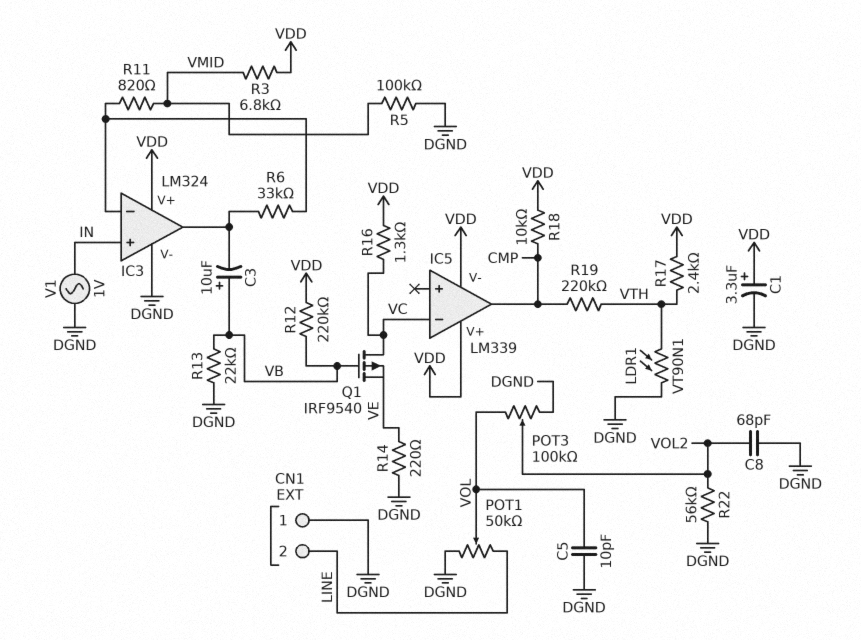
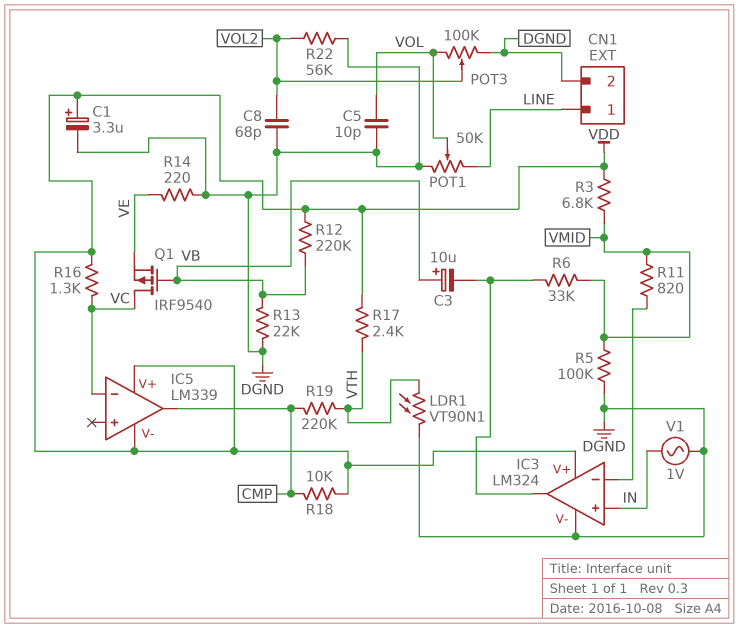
CN1 pin 1: DGND -> LINE
CN1 pin 2: LINE -> DGND
R6: 33k (IC3/in-, IC3/out) -> 33k (IC3/out, VMID)

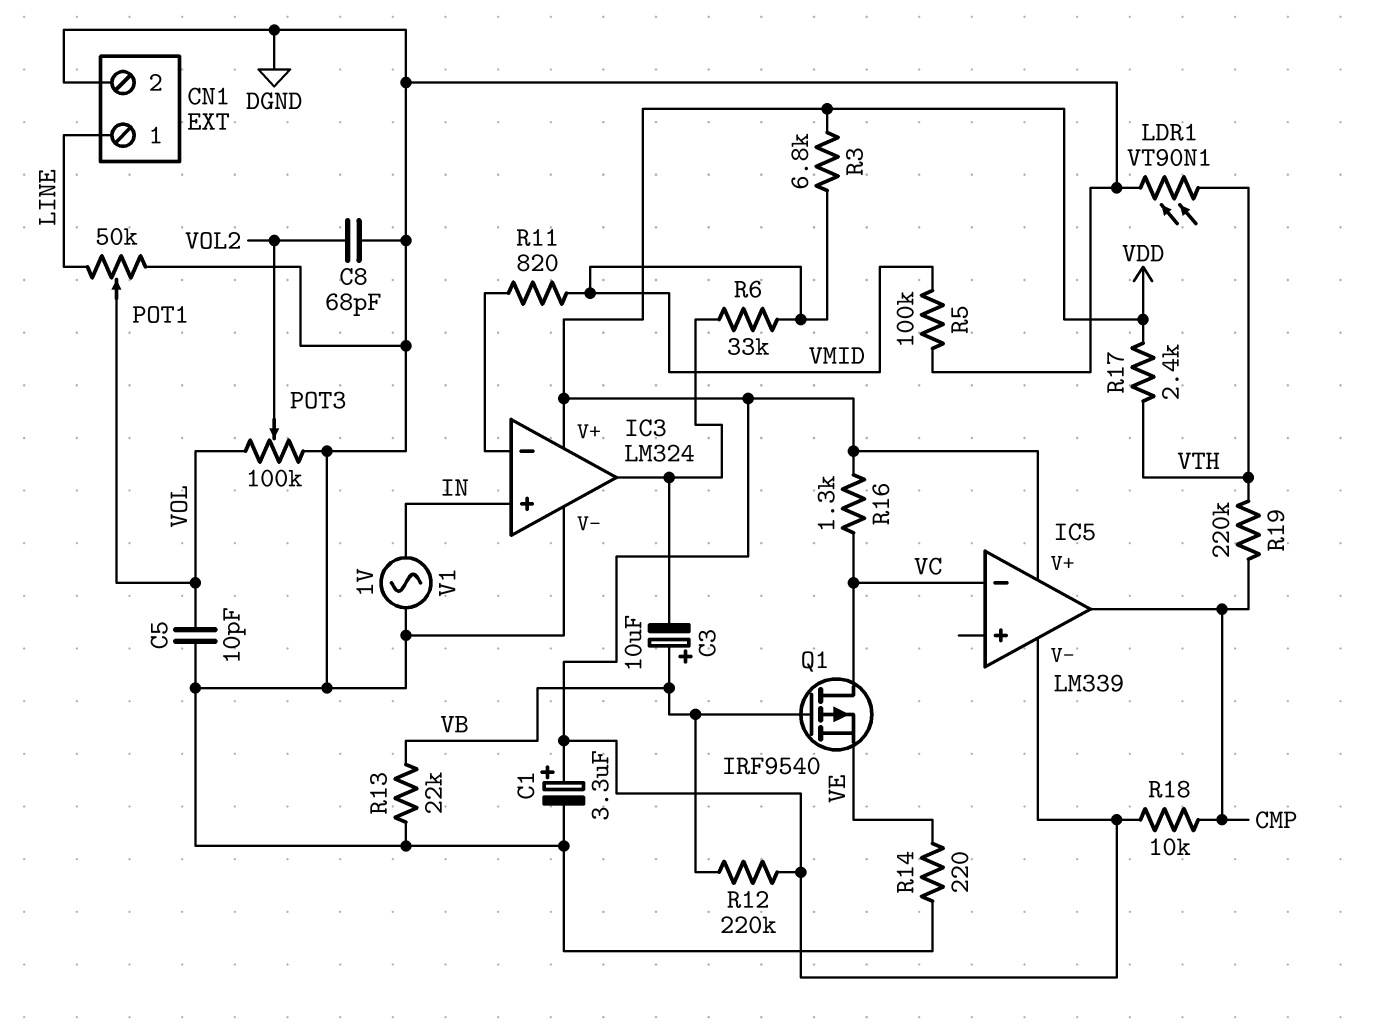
R22: 56k (DGND, VOL2) -> none

